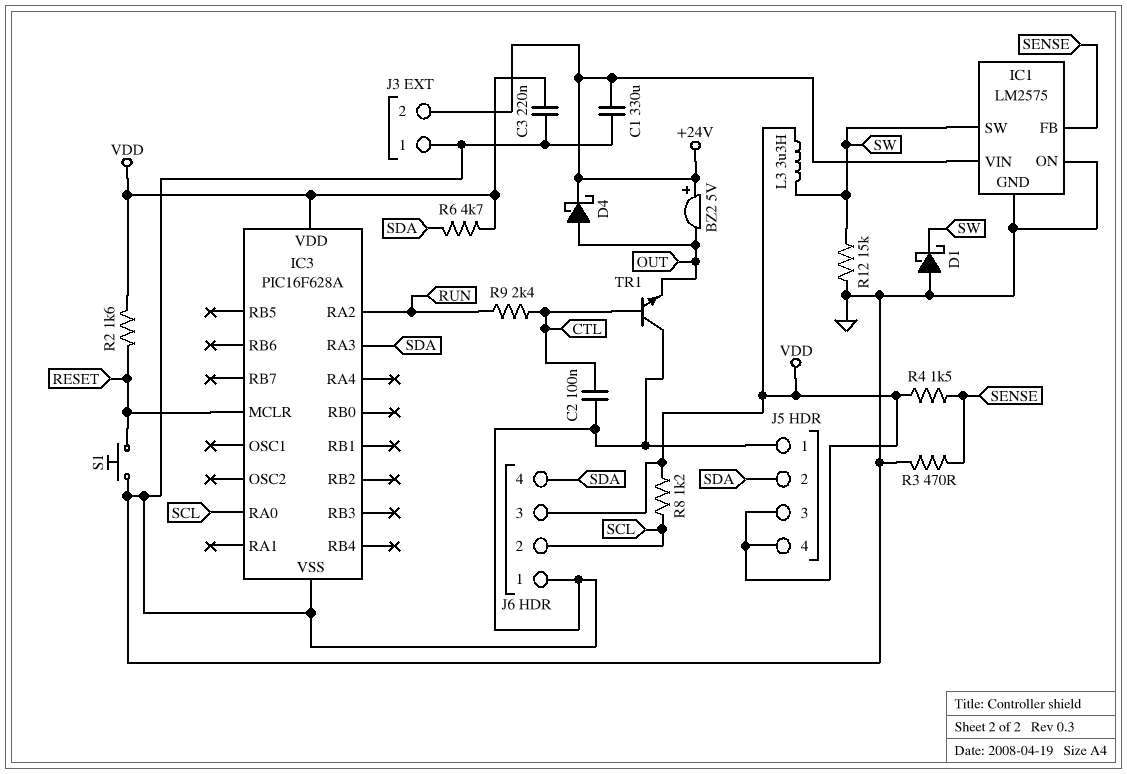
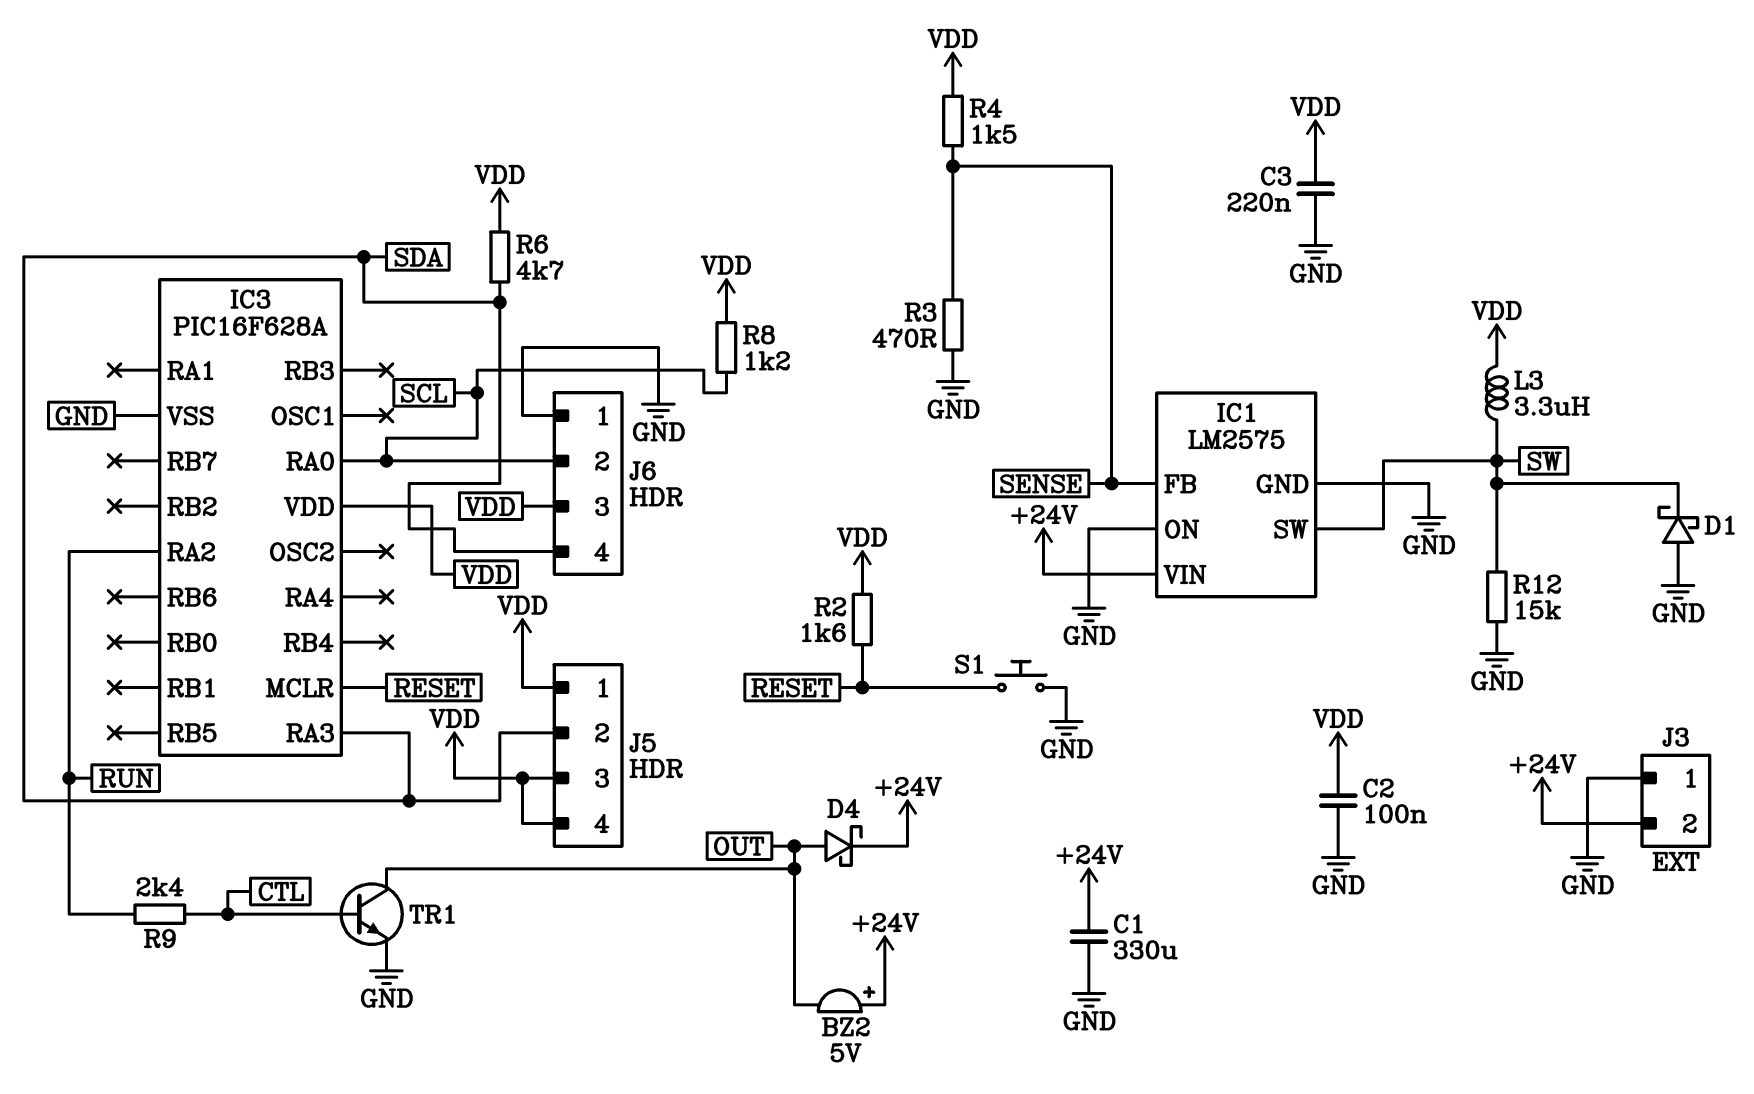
C2: 100nF (CTL, GND) -> 100nF (GND, VDD)
J5 pin 1: GND -> VDD
TR1: NPN (B CTL, C GND, E OUT) -> NPN (B CTL, C OUT, E GND)

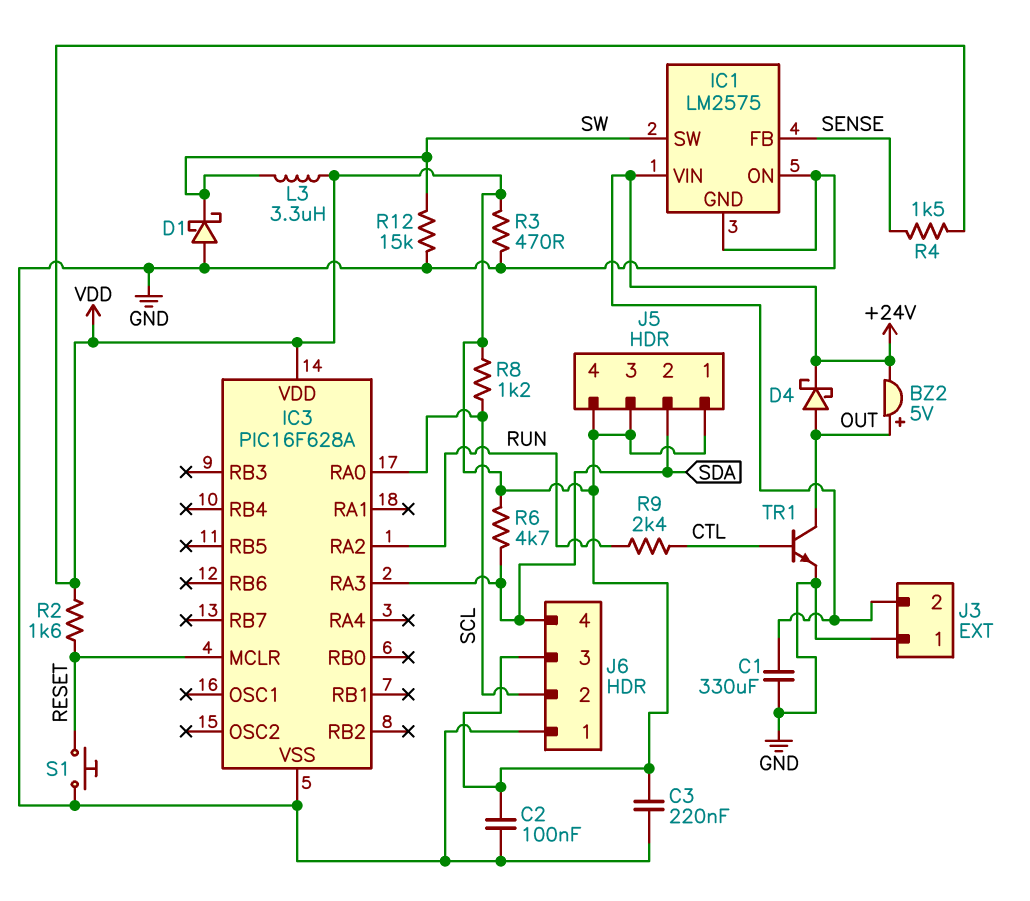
BZ2: buzzer 5V (plus +24V, minus OUT) -> buzzer 5V (plus OUT, minus +24V)
R3: 470 (GND, SENSE) -> 470 (GND, VDD)

